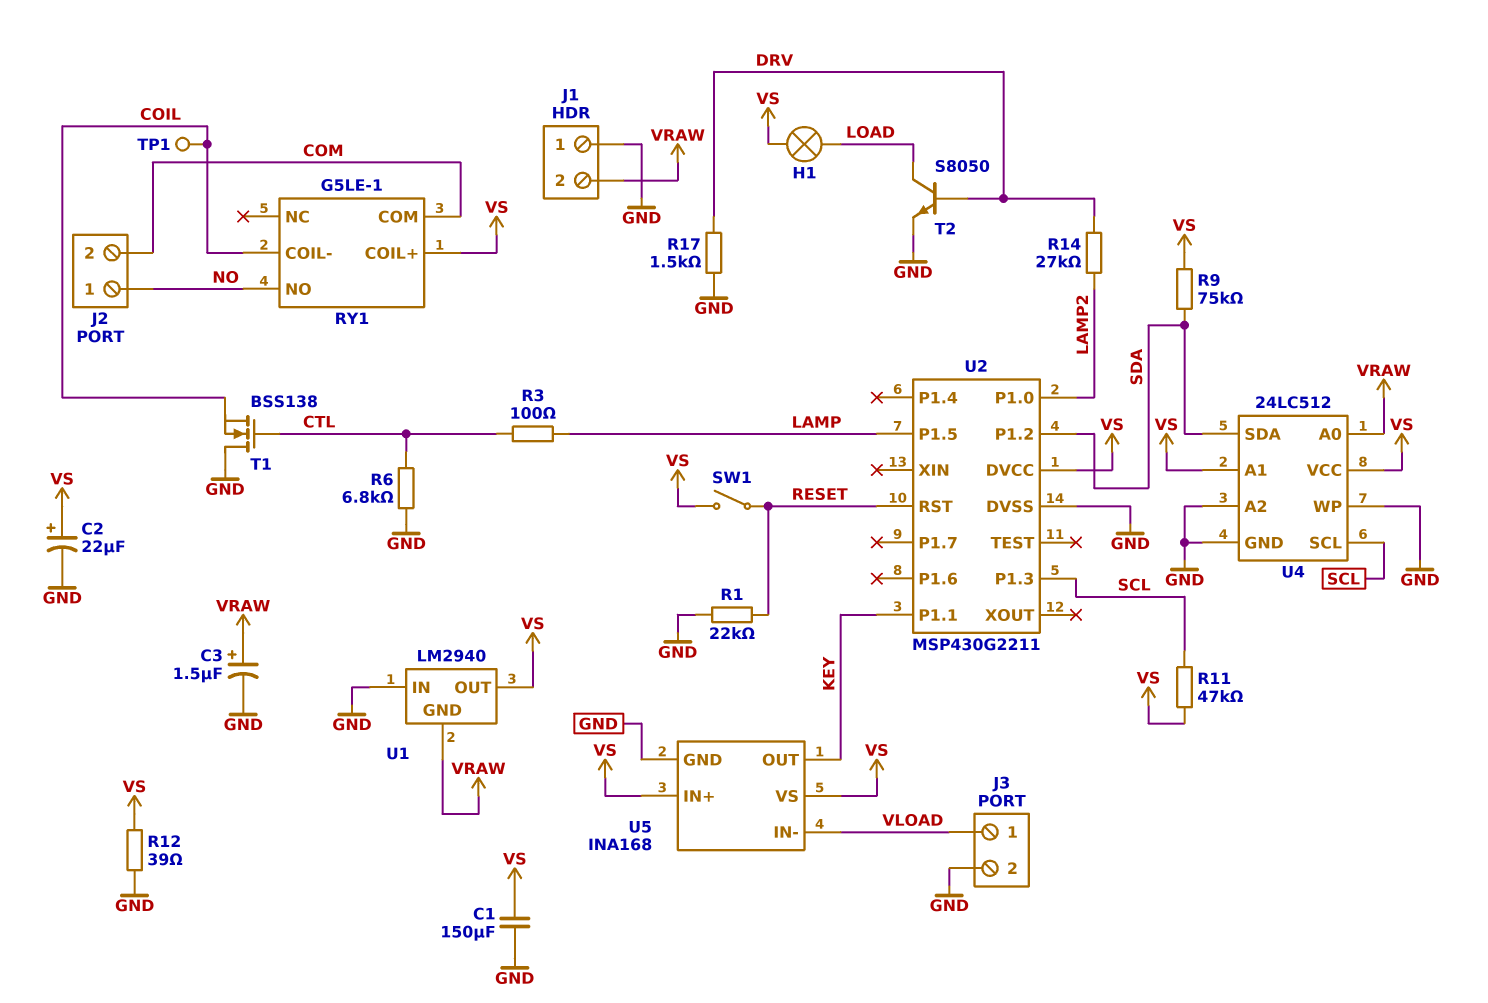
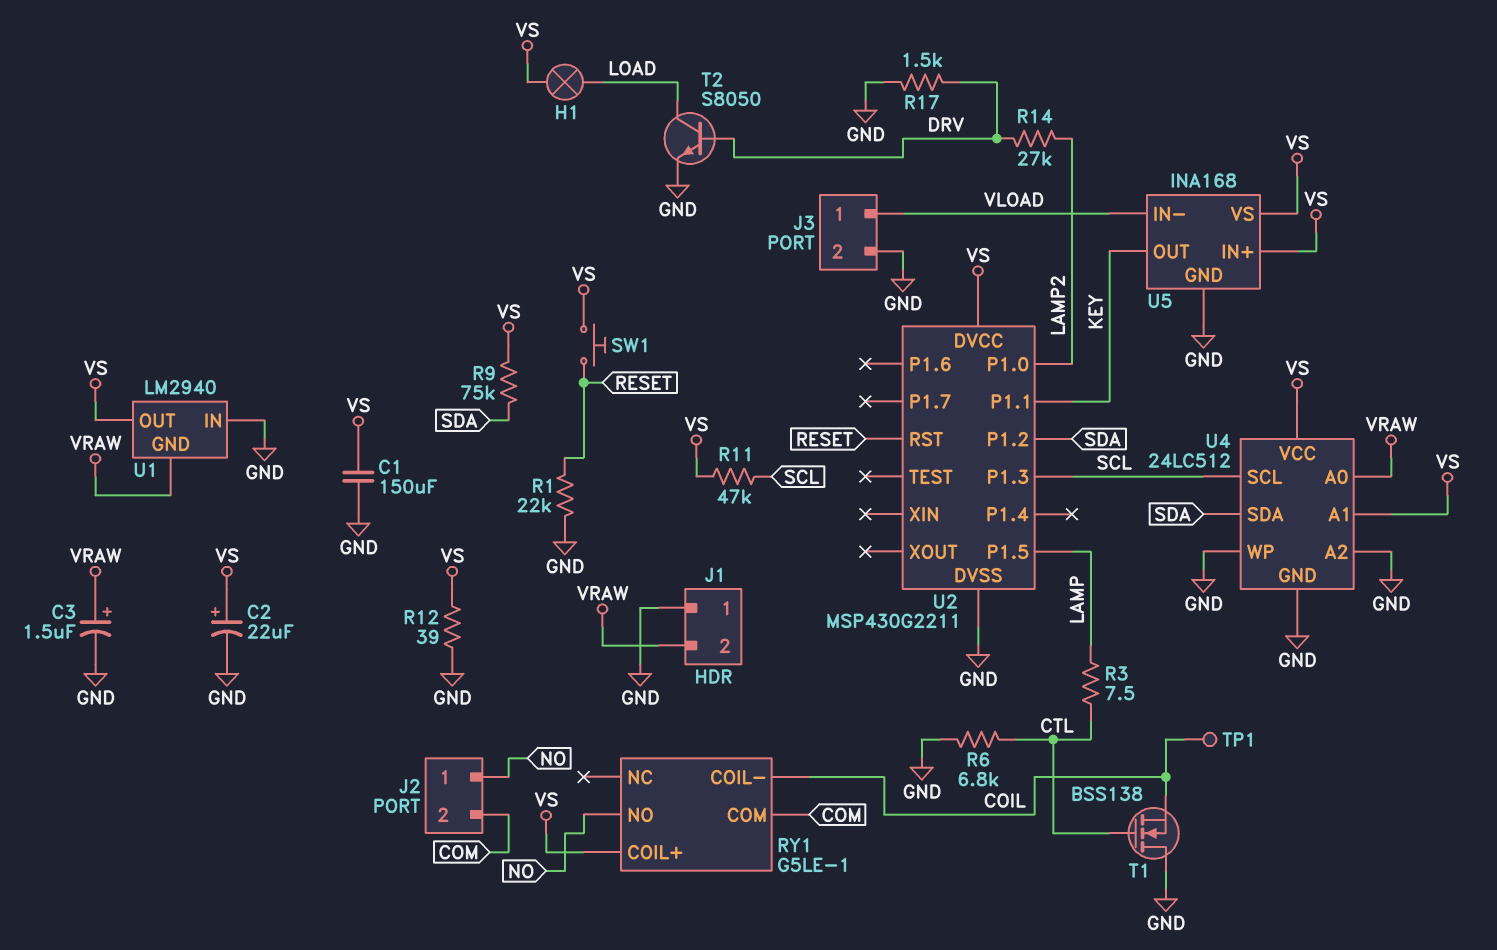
R3: 100 (CTL, LAMP) -> 7.5 (CTL, LAMP)
SW1: switch (RESET, VS) -> button (RESET, VS)

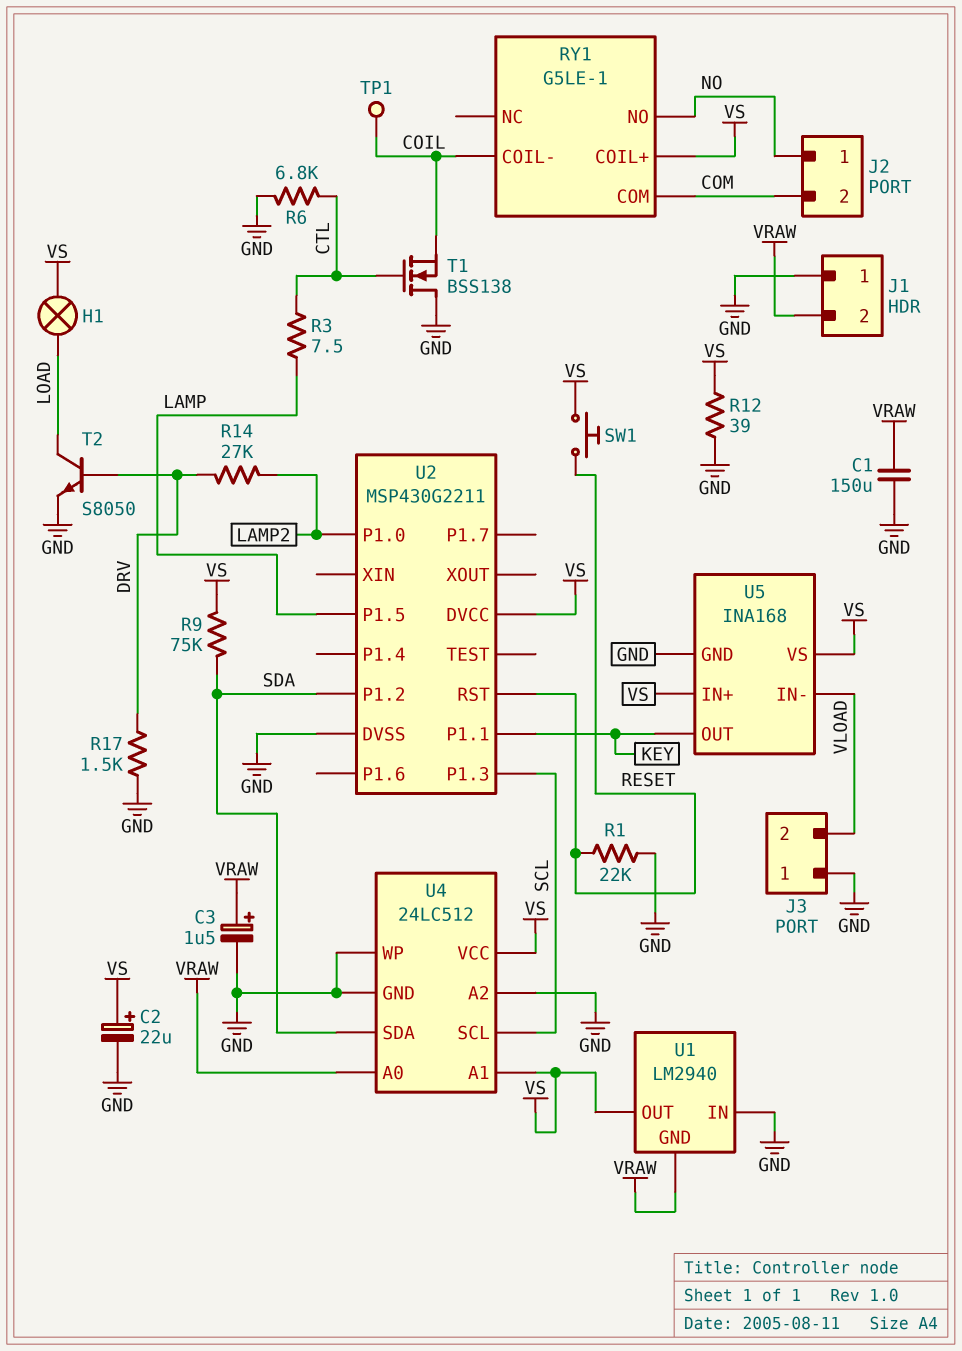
C1: 150uF (GND, VS) -> 150uF (GND, VRAW)
J3 pin 1: VLOAD -> GND
J3 pin 2: GND -> VLOAD
R11: 47k (SCL, VS) -> none

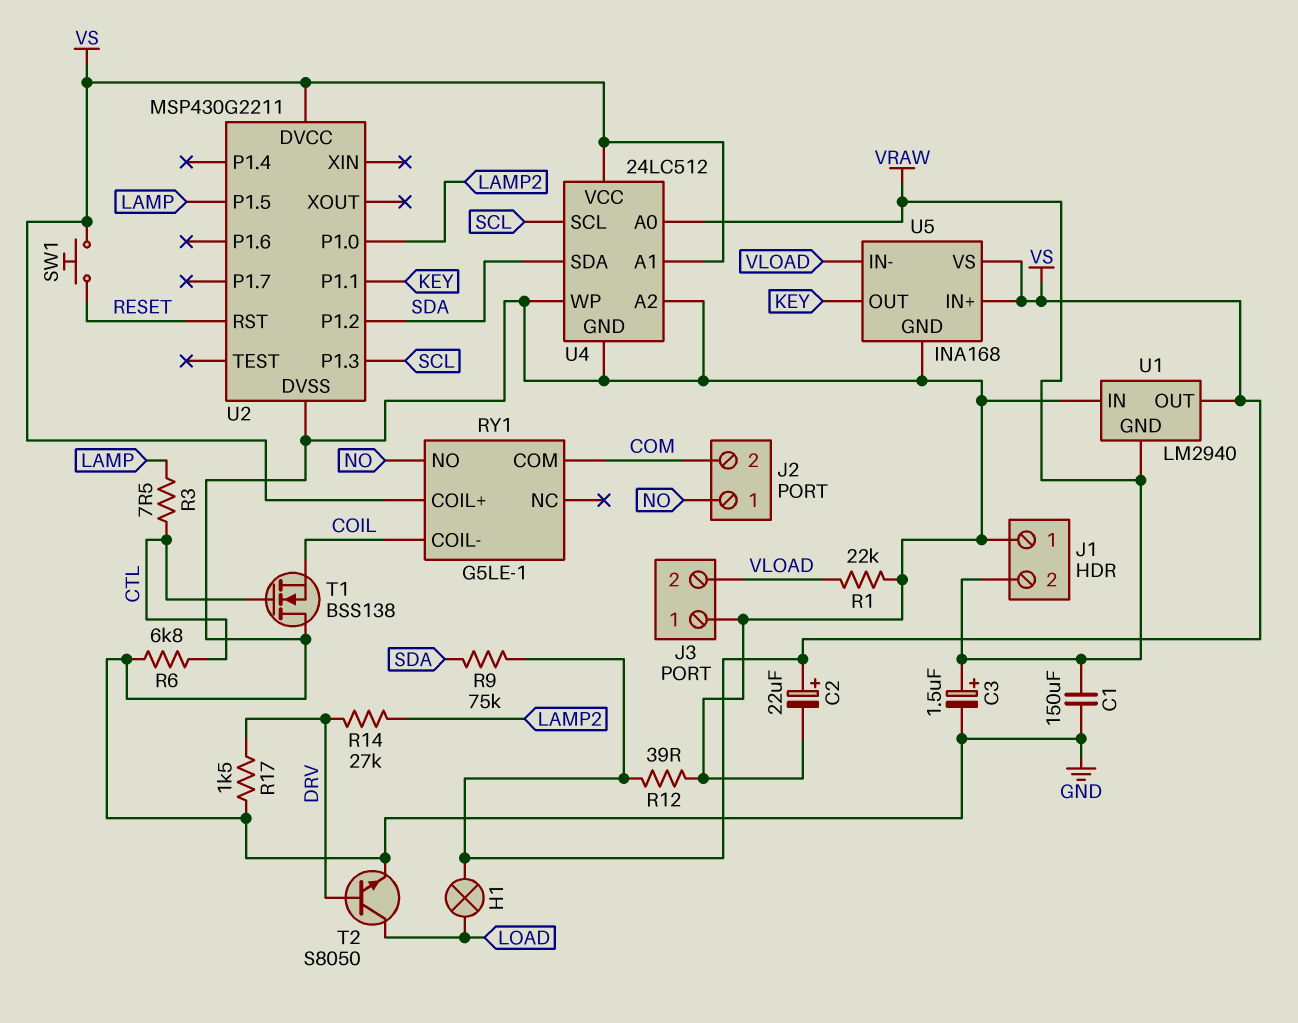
R1: 22k (GND, RESET) -> 22k (GND, VLOAD)
TP1: test point (COIL) -> none

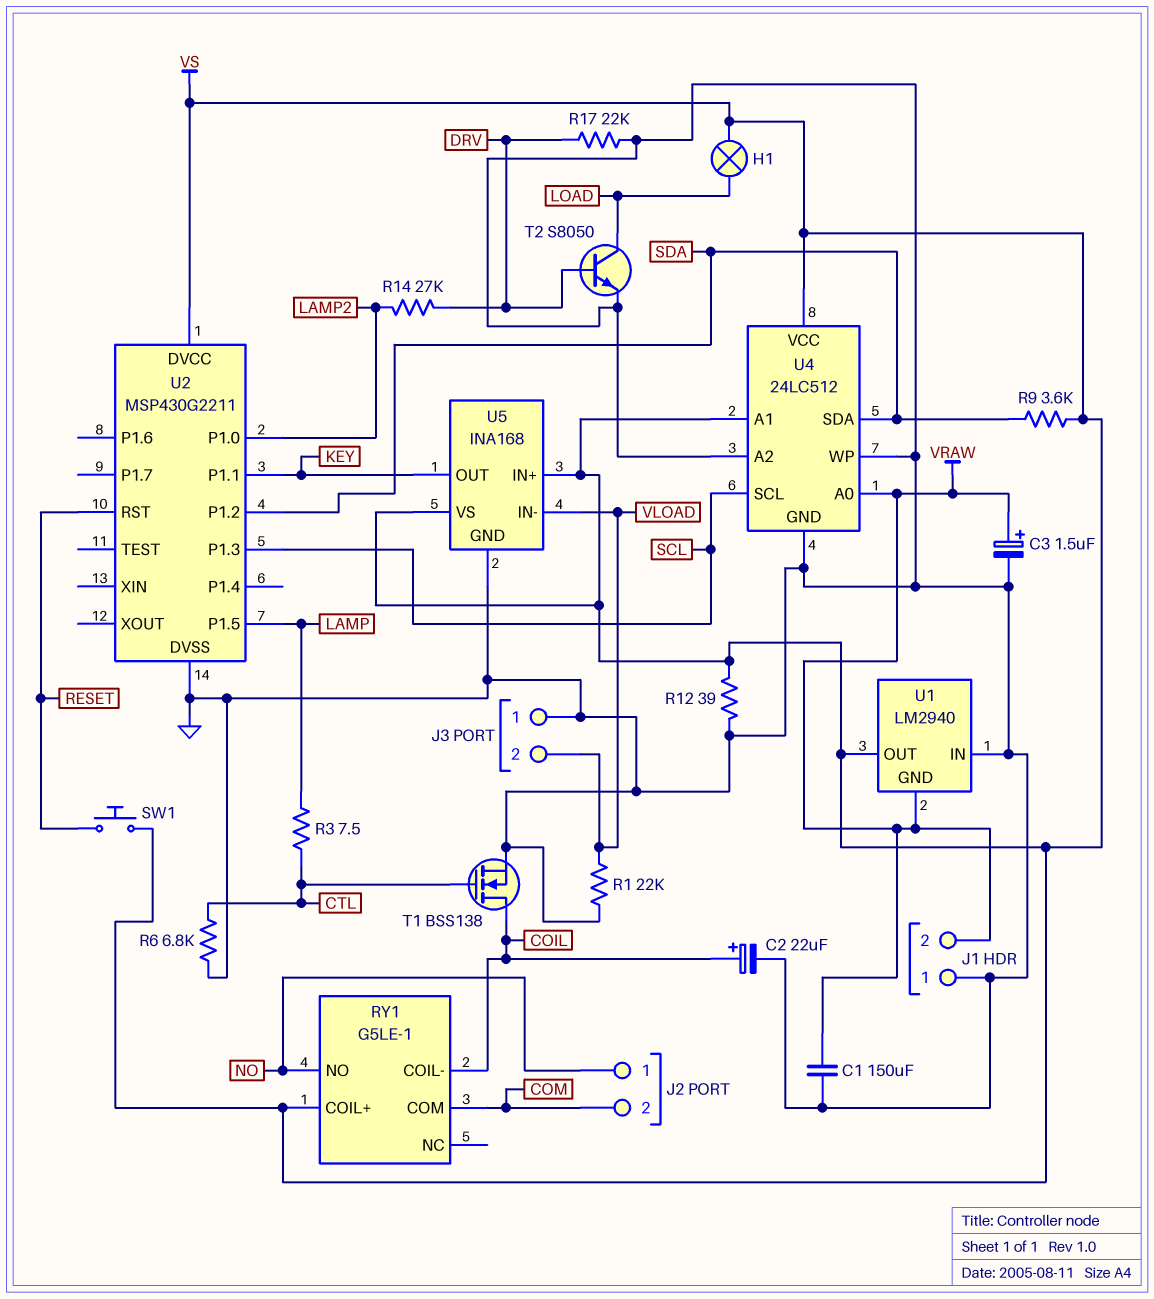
C2: 22uF (plus VS, minus GND) -> 22uF (plus COIL, minus GND)
R9: 75k (SDA, VS) -> 3.6k (SDA, VS)
R17: 1.5k (DRV, GND) -> 22k (DRV, GND)
T1: NMOS BSS138 (G CTL, D GND, S COIL) -> NMOS BSS138 (G CTL, D COIL, S GND)

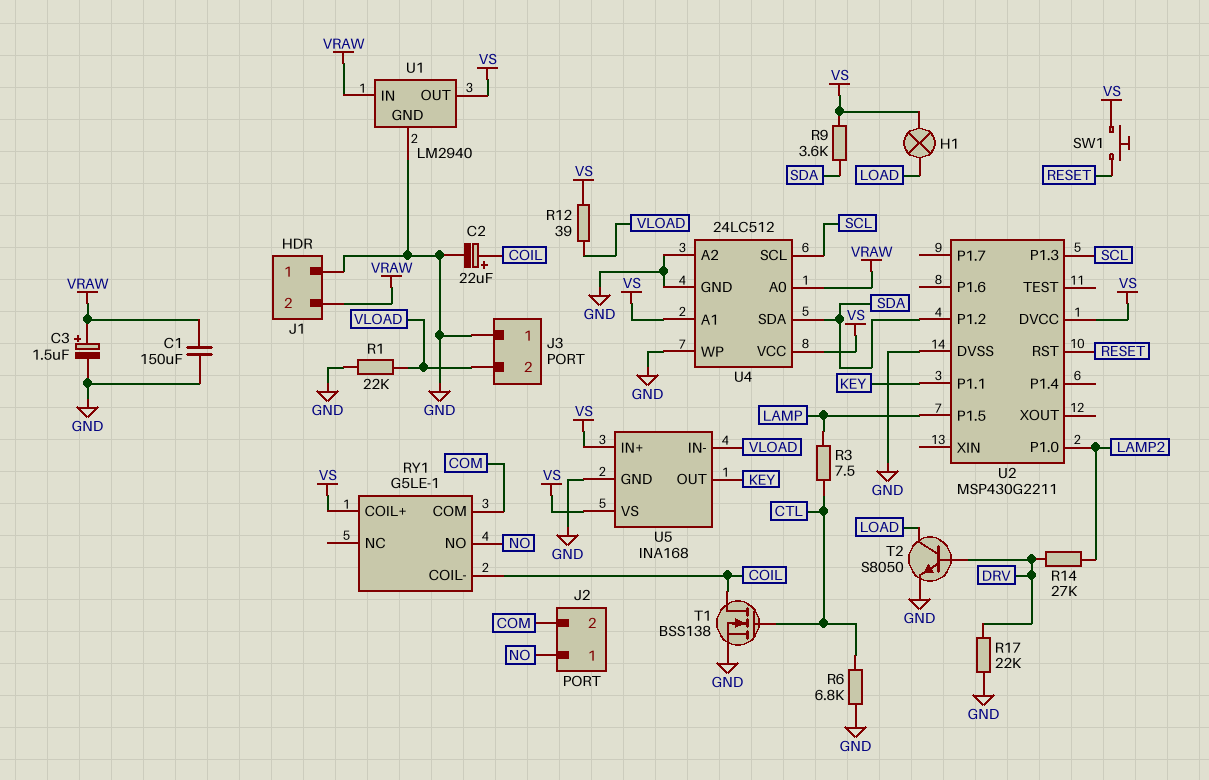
R12: 39 (GND, VS) -> 39 (VLOAD, VS)
U1 pin GND: VRAW -> GND
U1 pin IN: GND -> VRAW

